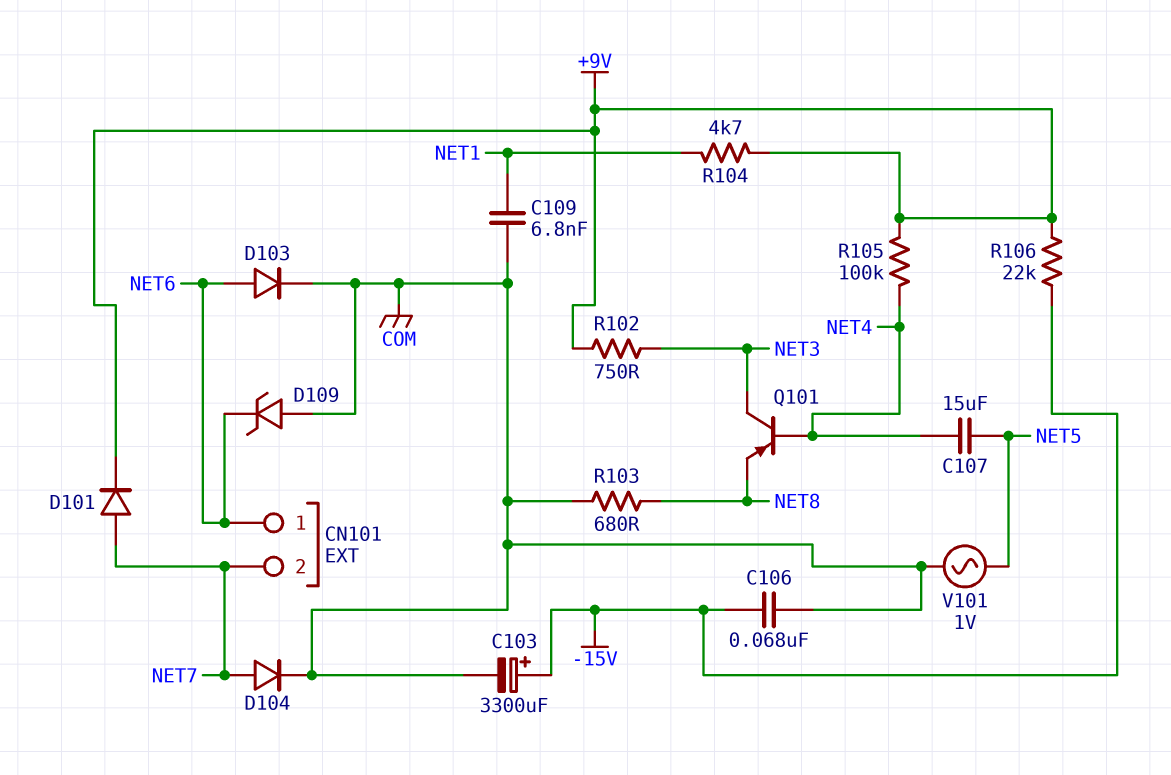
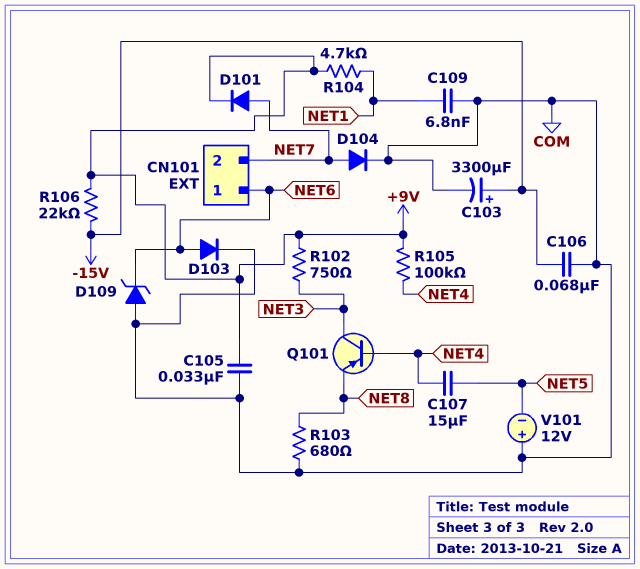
C105: none -> 33nF (+9V, COM)
V101: AC 1V (COM, NET5) -> 12V (plus COM, minus NET5)

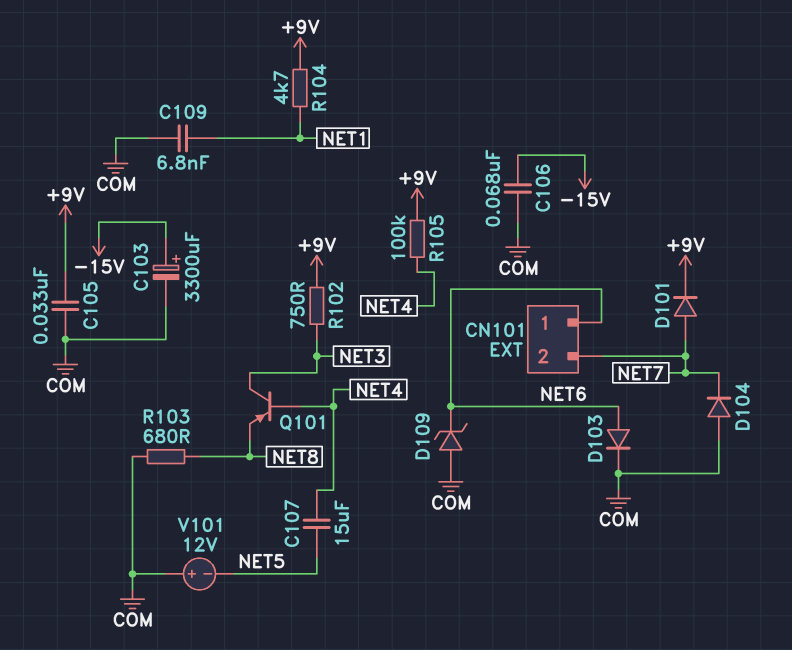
D104: diode (A NET7, K COM) -> diode (A COM, K NET7)
R106: 22k (+9V, -15V) -> none

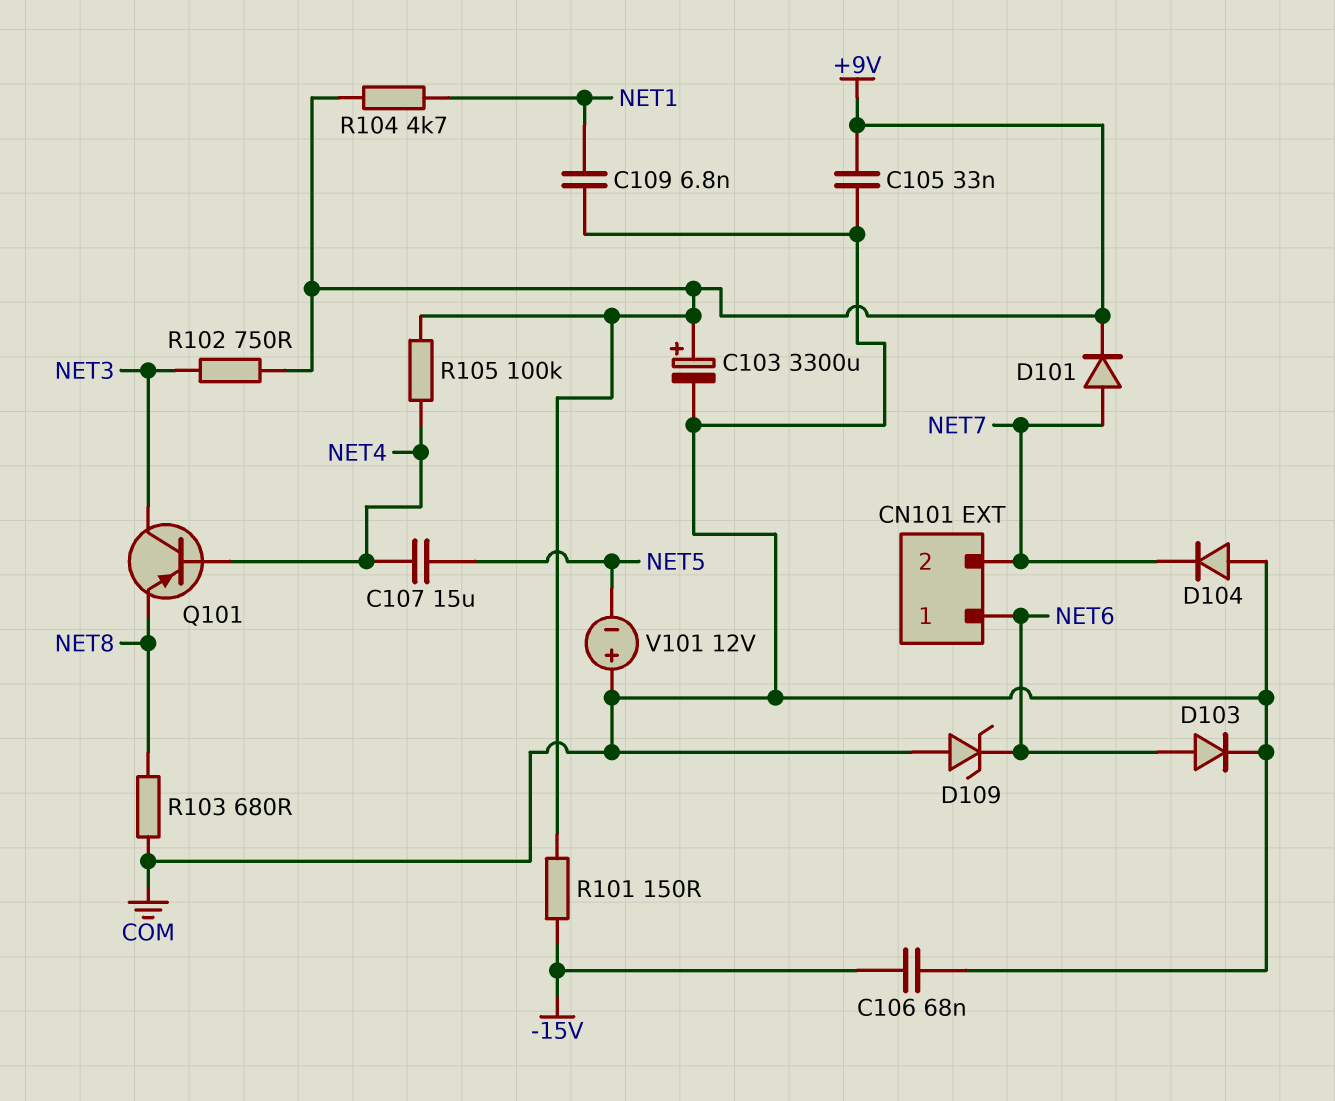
C103: 3300uF (plus -15V, minus COM) -> 3300uF (plus +9V, minus COM)
R101: none -> 150 (+9V, -15V)

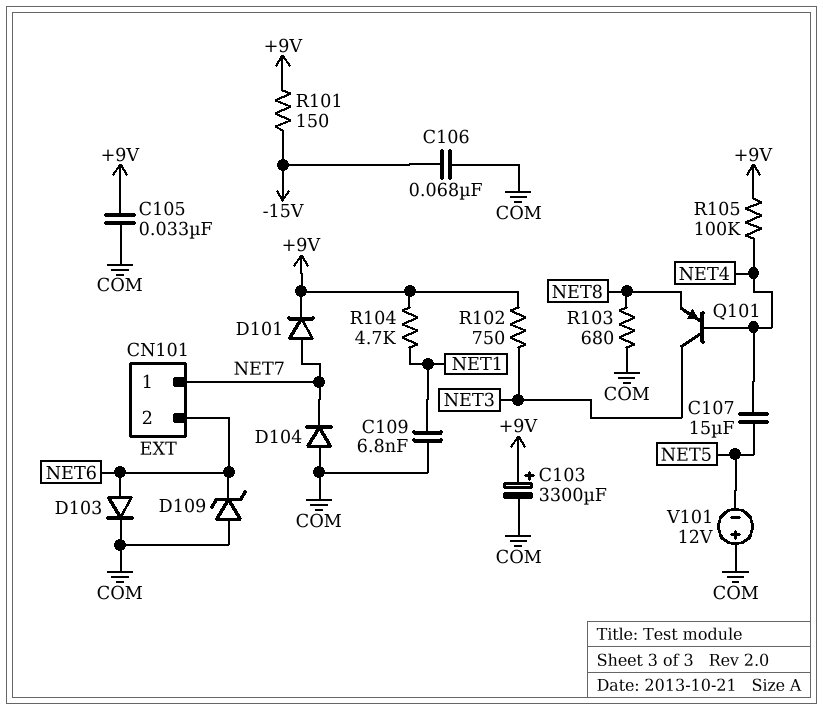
CN101 pin 1: NET6 -> NET7
CN101 pin 2: NET7 -> NET6

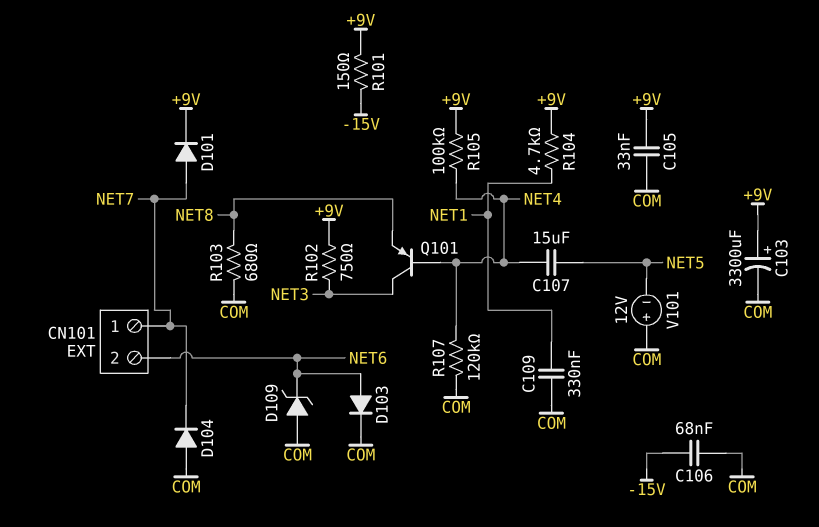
C109: 6.8nF (COM, NET1) -> 330nF (COM, NET1)
R107: none -> 120k (COM, NET4)

